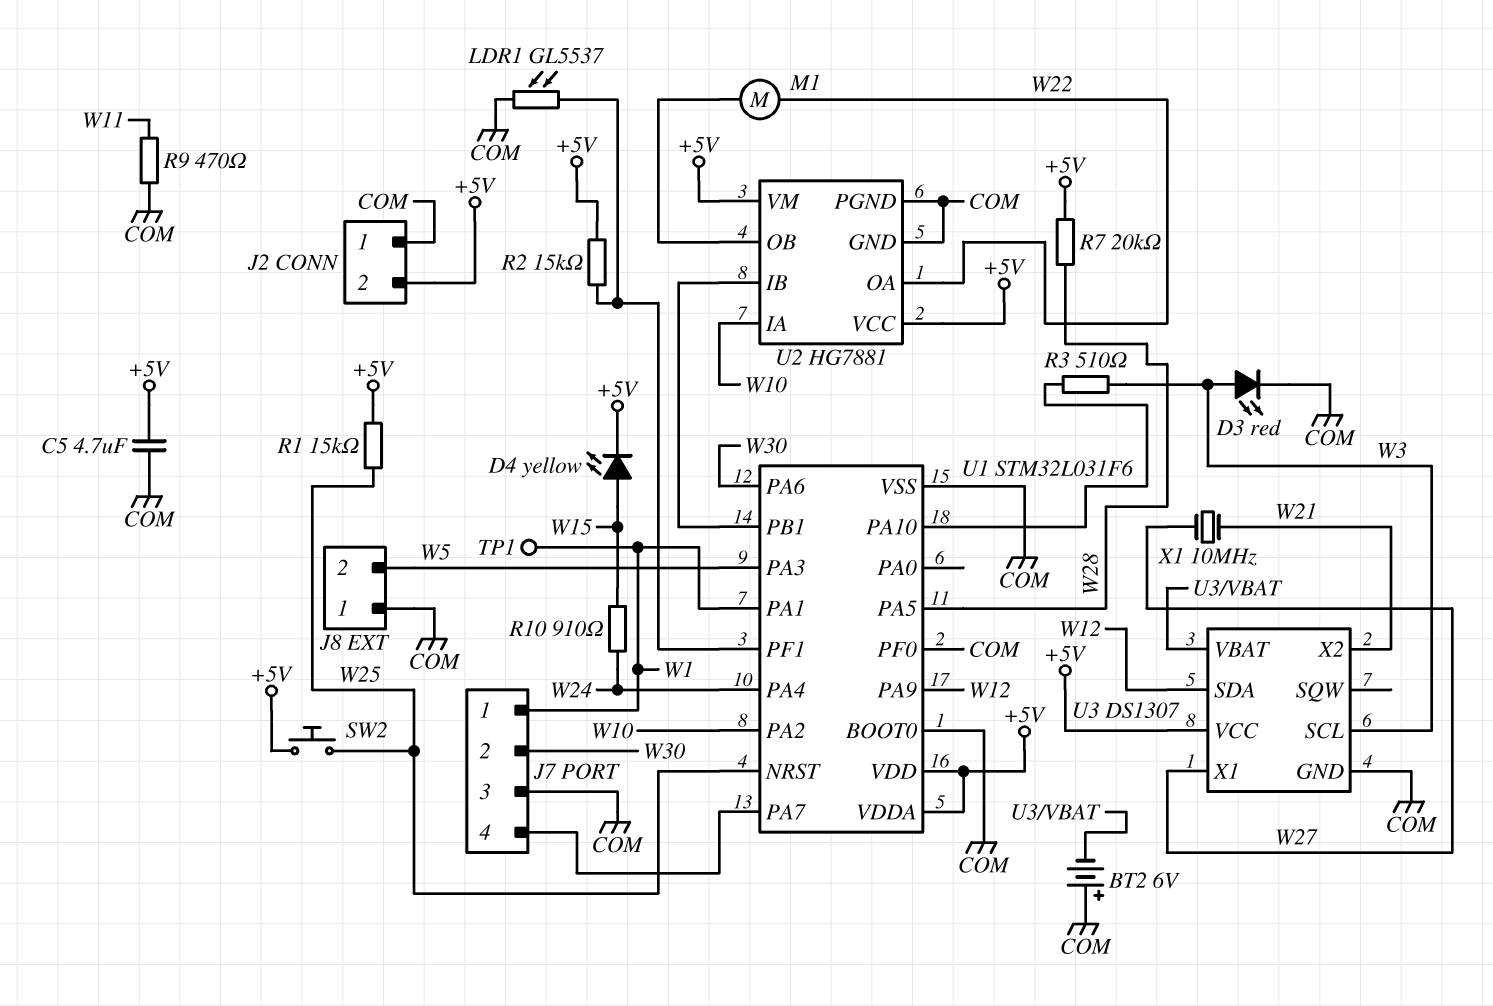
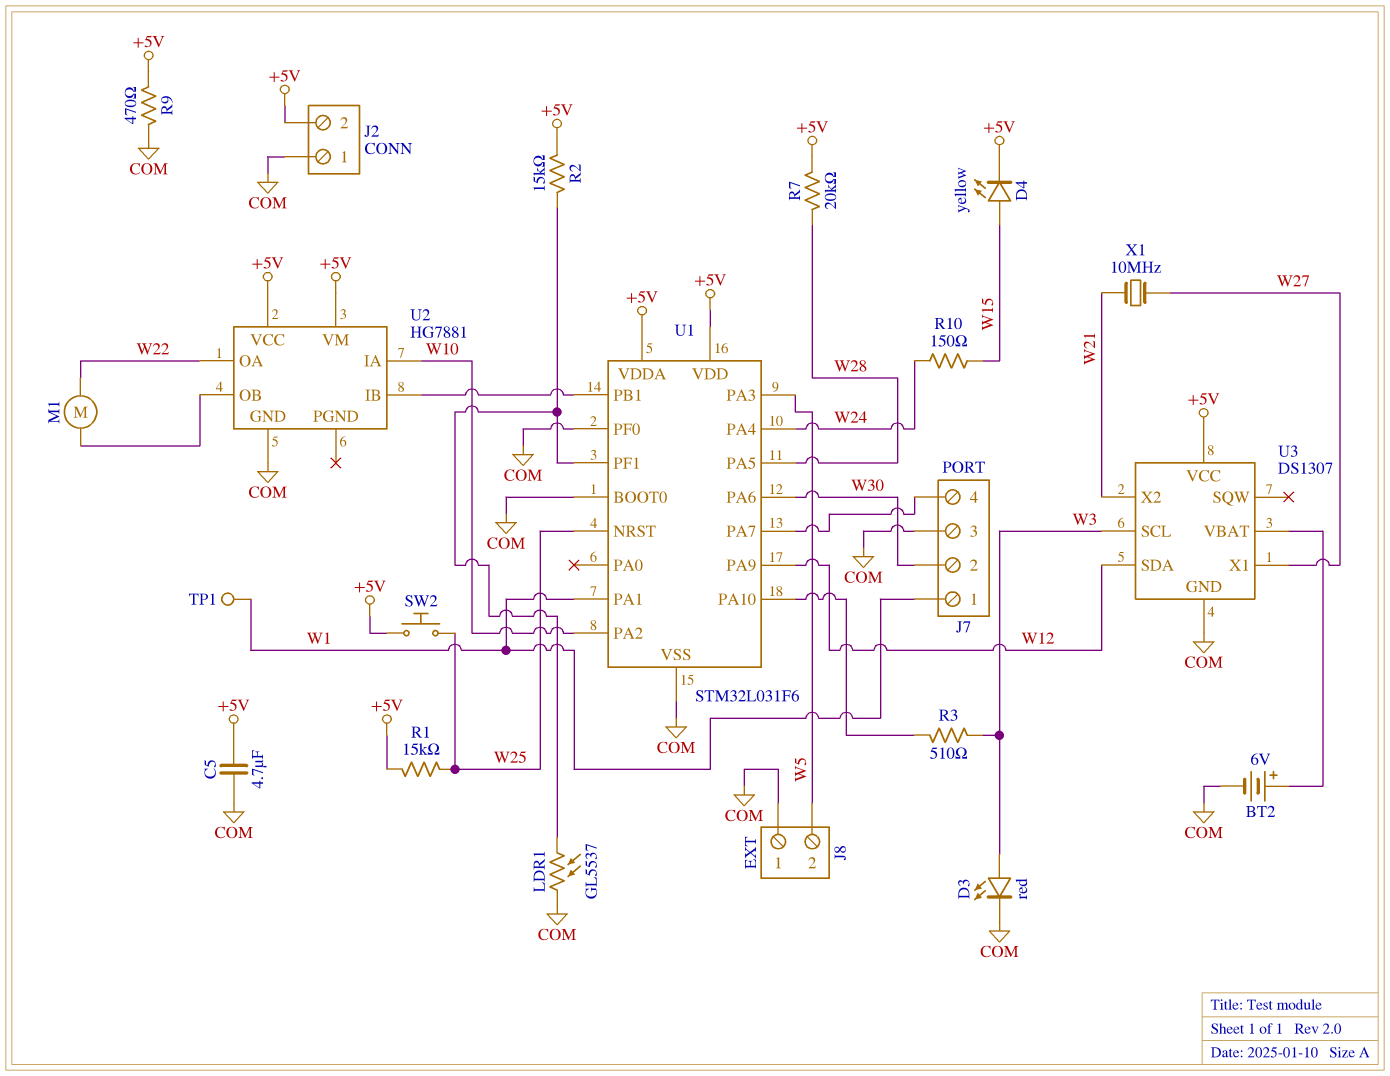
BT2: 6V (plus COM, minus U3/VBAT) -> 6V (plus U3/VBAT, minus COM)
R9: 470 (COM, W11) -> 470 (+5V, COM)
R10: 910 (W15, W24) -> 150 (W15, W24)
U2 pin PGND: COM -> none

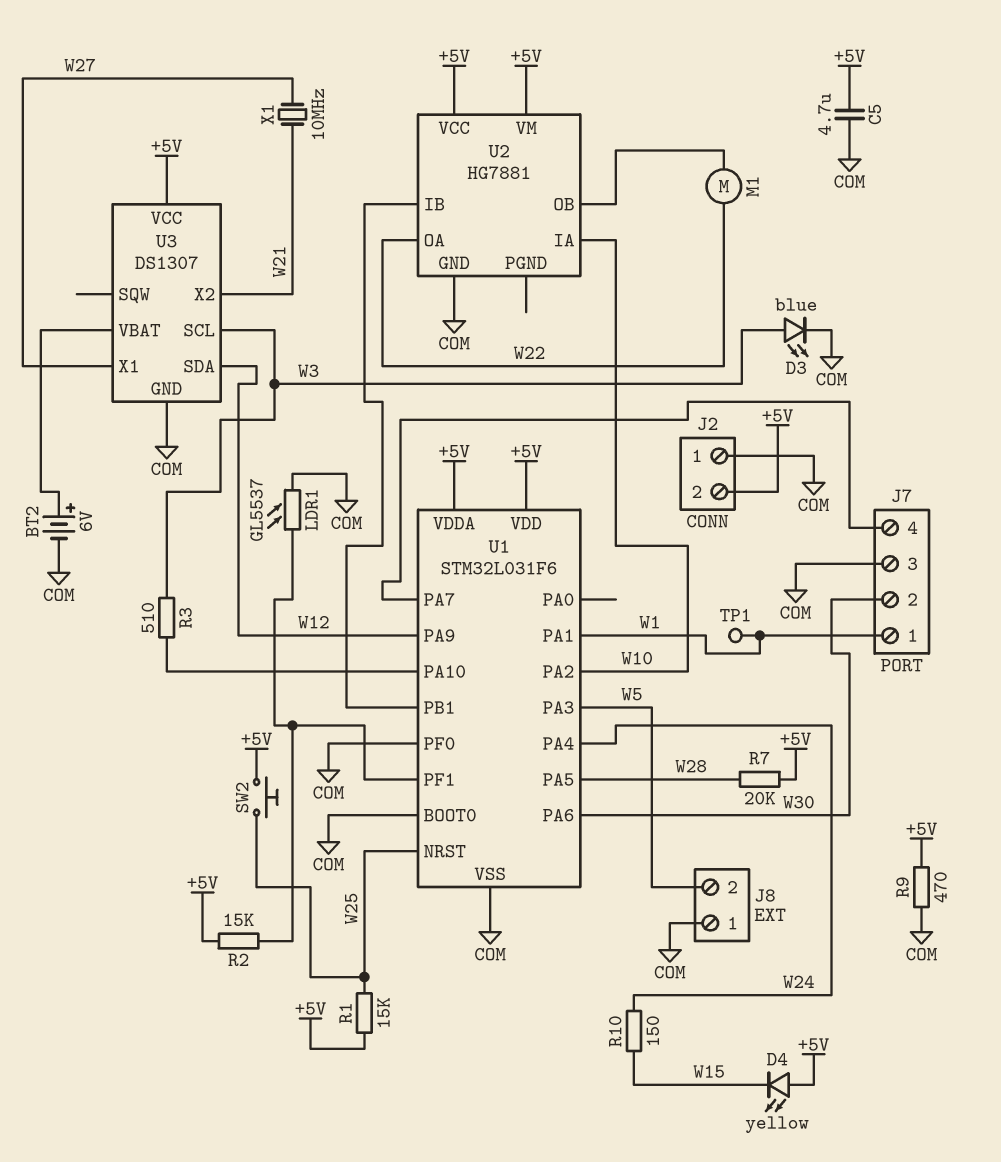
D3: LED red (A W3, K COM) -> LED blue (A W3, K COM)
D4: LED yellow (A W15, K +5V) -> LED yellow (A +5V, K W15)

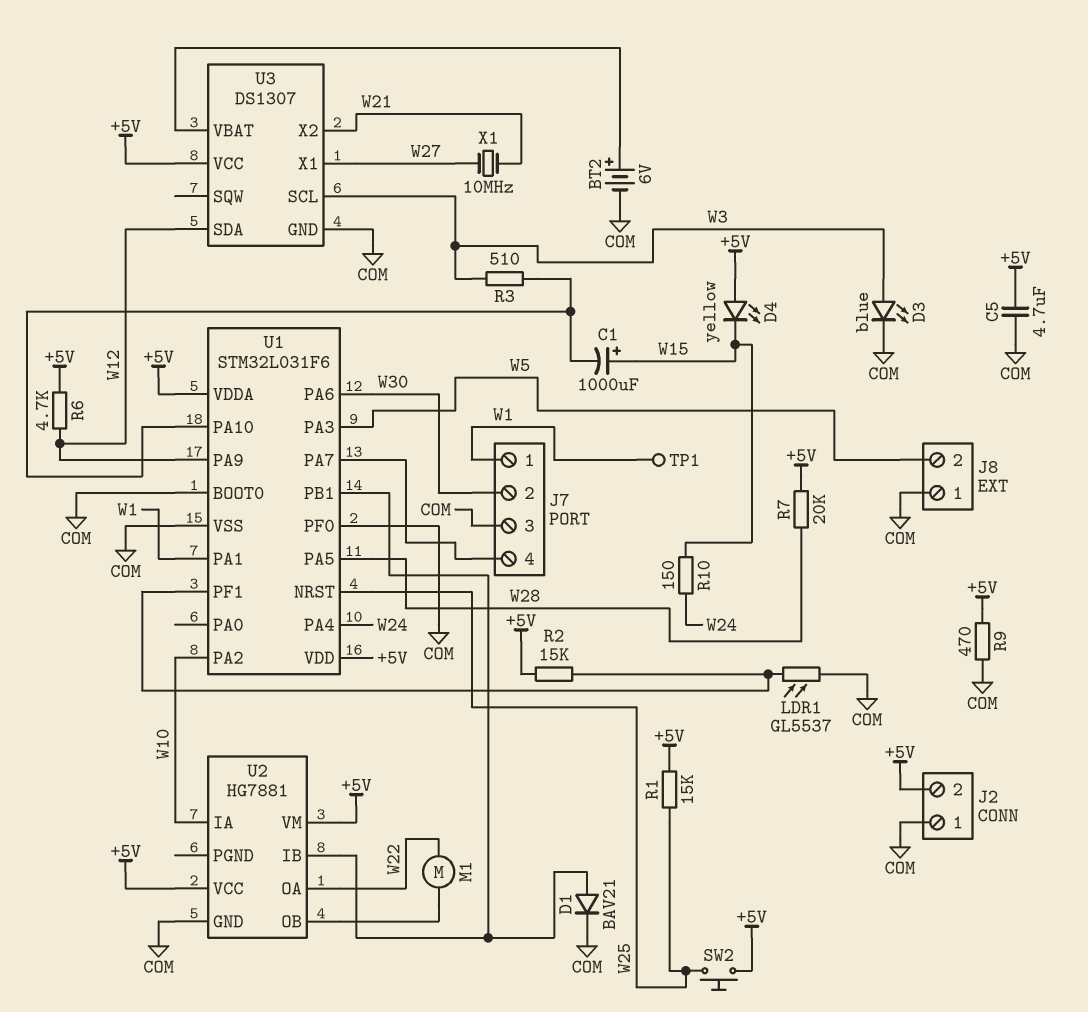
C1: none -> 1000uF (plus W15, minus U1/PA10)
D1: none -> diode BAV21 (A U1/PB1, K COM)
R6: none -> 4.7k (+5V, W12)

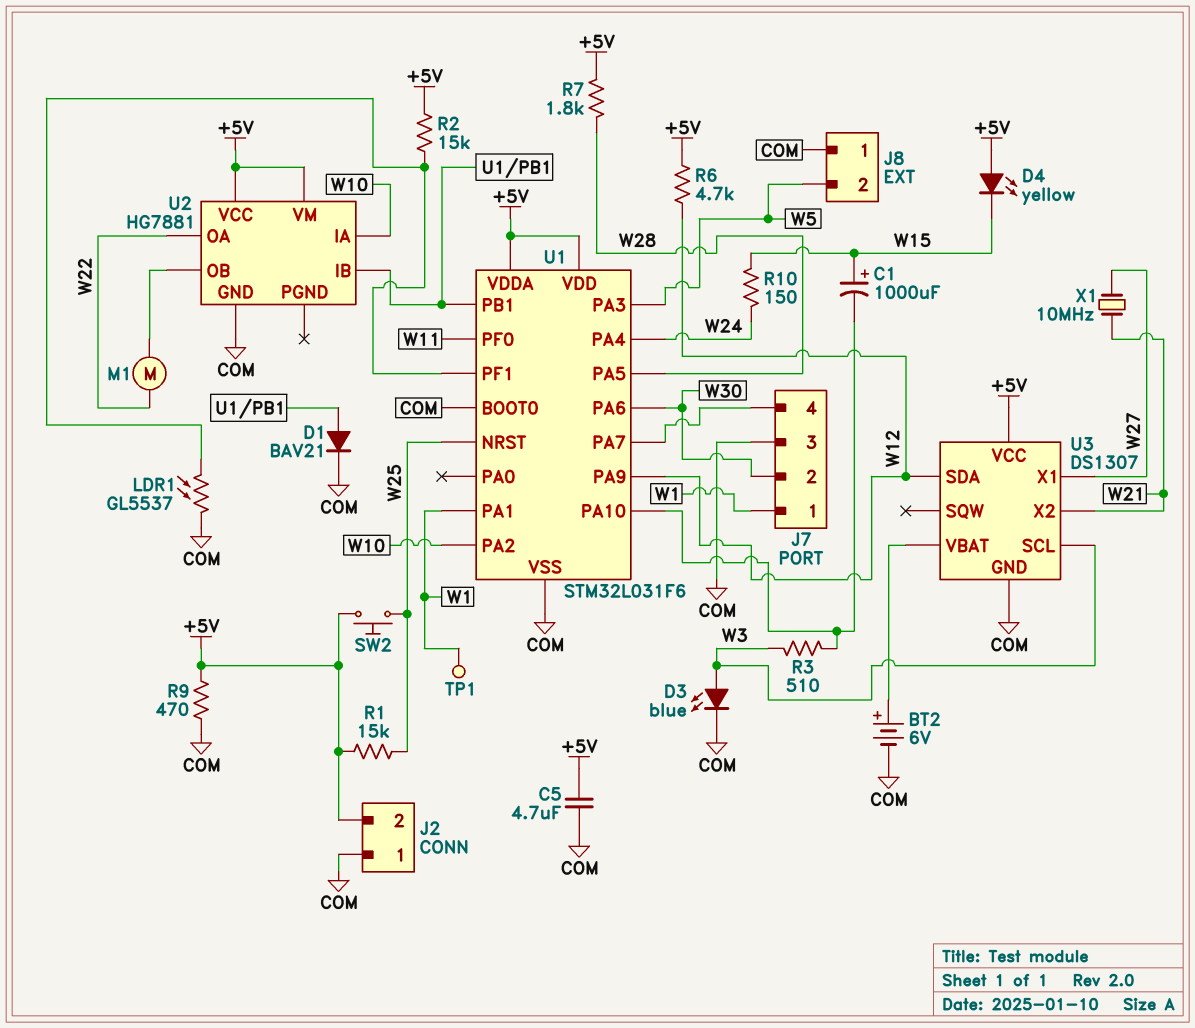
R7: 20k (+5V, W28) -> 1.8k (+5V, W28)
U1 pin PF0: COM -> W11

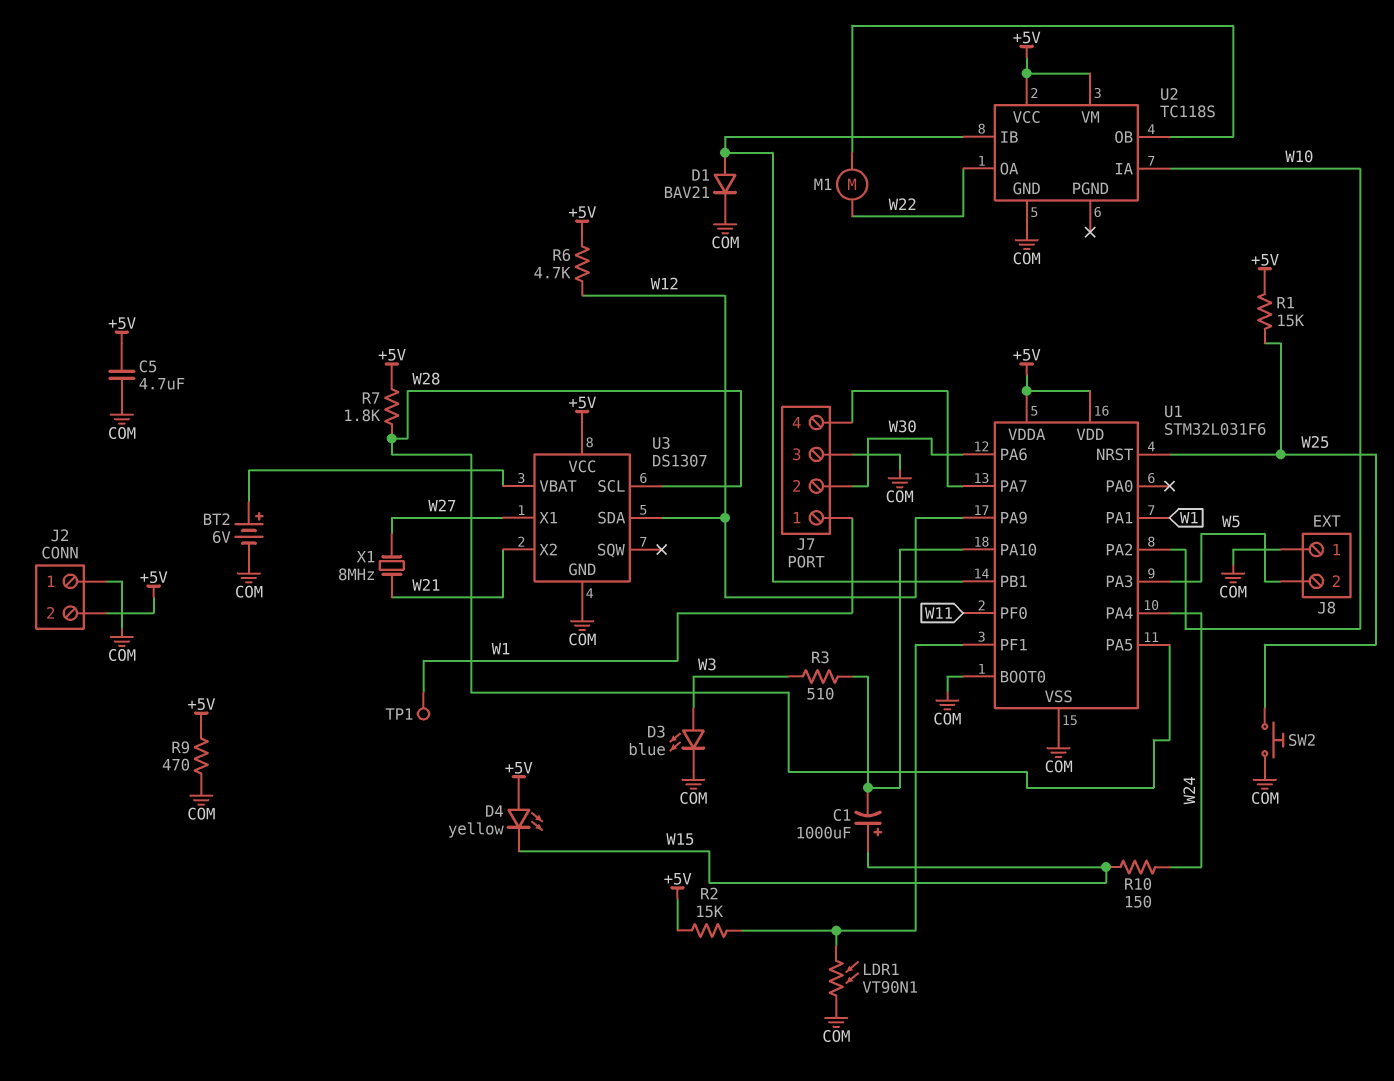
LDR1: GL5537 (COM, U1/PF1) -> VT90N1 (COM, U1/PF1)
SW2: button (+5V, W25) -> button (COM, W25)
U2: HG7881 -> TC118S
U3 pin SCL: W3 -> W28
X1: 10MHz (W21, W27) -> 8MHz (W21, W27)

